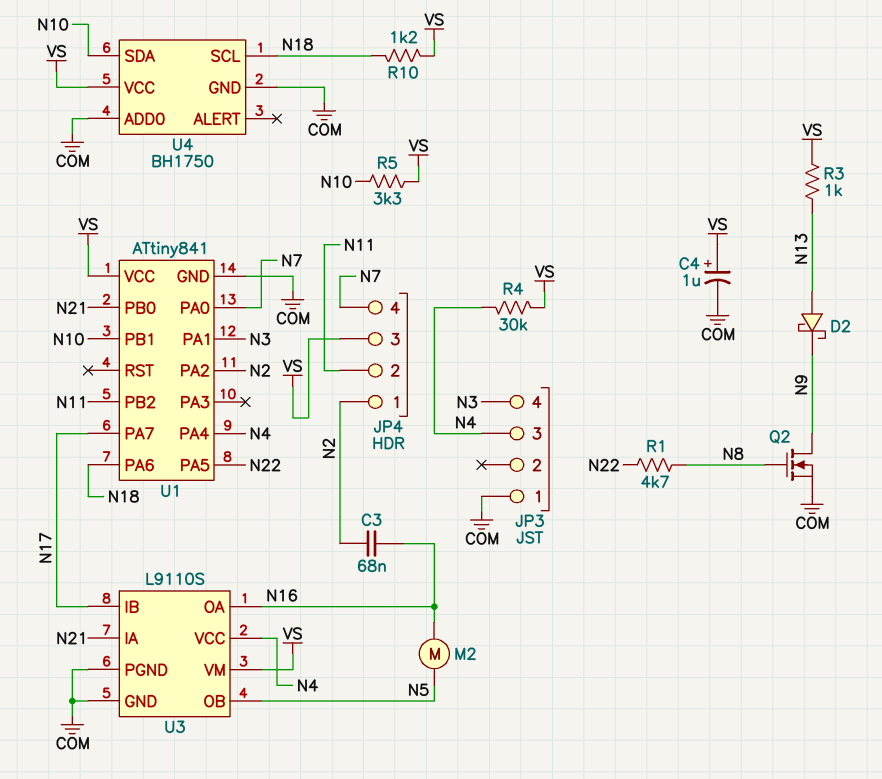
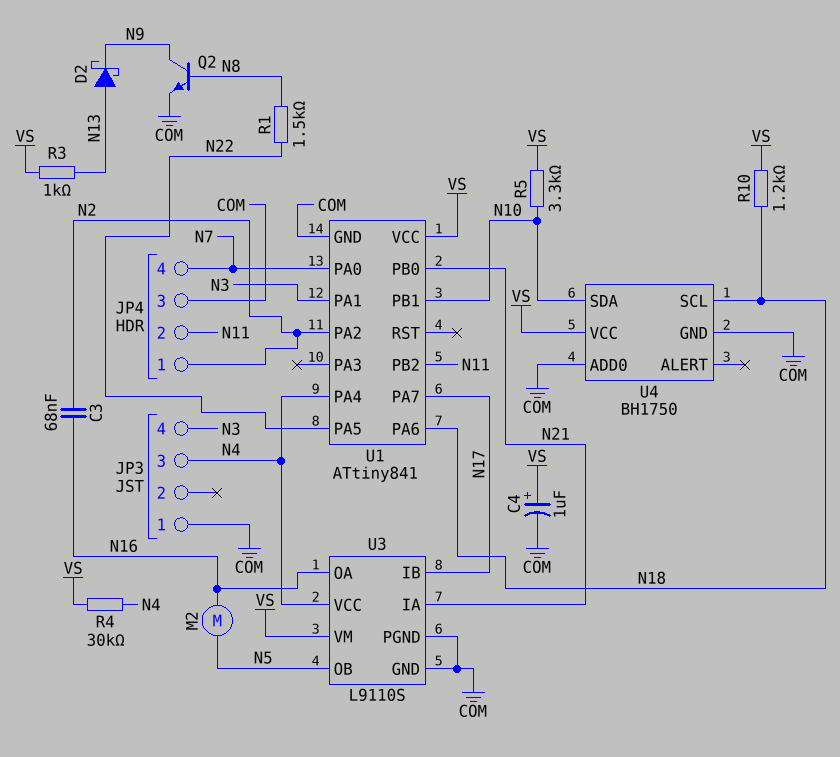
JP4 pin 3: VS -> COM
Q2: NMOS (G N8, D N9, S COM) -> NPN (B N8, C N9, E COM)
R1: 4.7k (N8, N22) -> 1.5k (N8, N22)

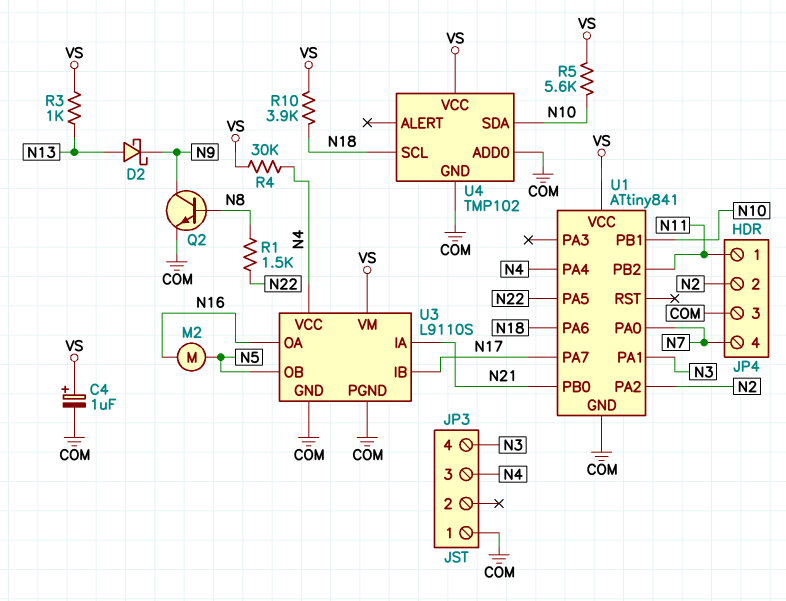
C3: 68nF (N2, N16) -> none
JP4 pin 1: N2 -> N11
JP4 pin 2: N11 -> N2
R5: 3.3k (N10, VS) -> 5.6k (N10, VS)
R10: 1.2k (N18, VS) -> 3.9k (N18, VS)
U4: BH1750 -> TMP102

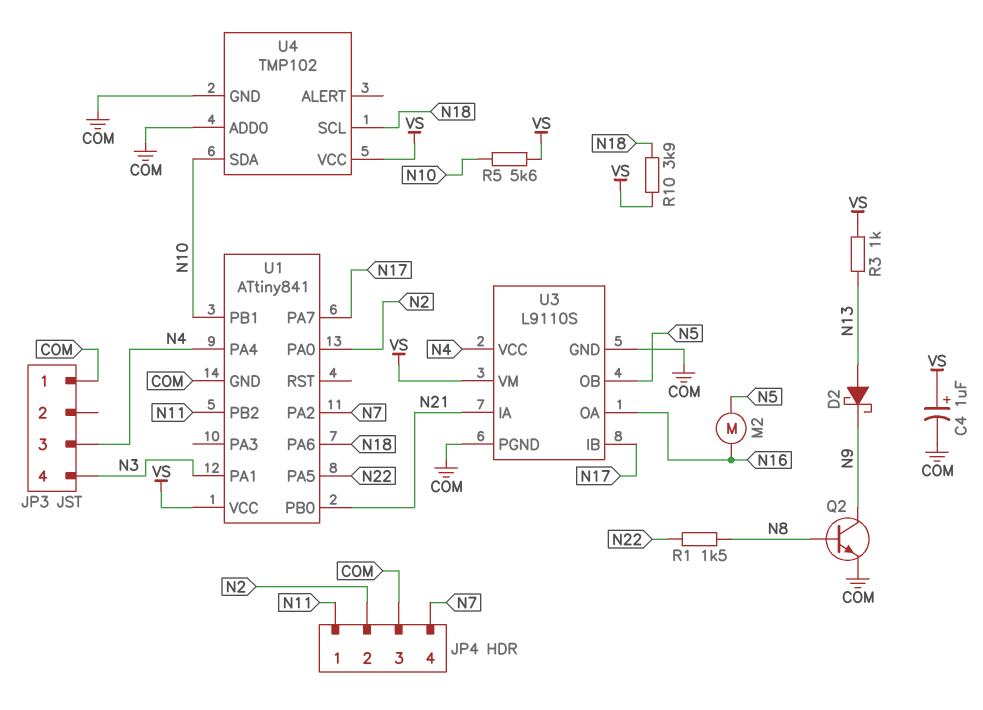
R4: 30k (N4, VS) -> none
U1 pin PA0: N7 -> N2
U1 pin PA2: N2 -> N7

